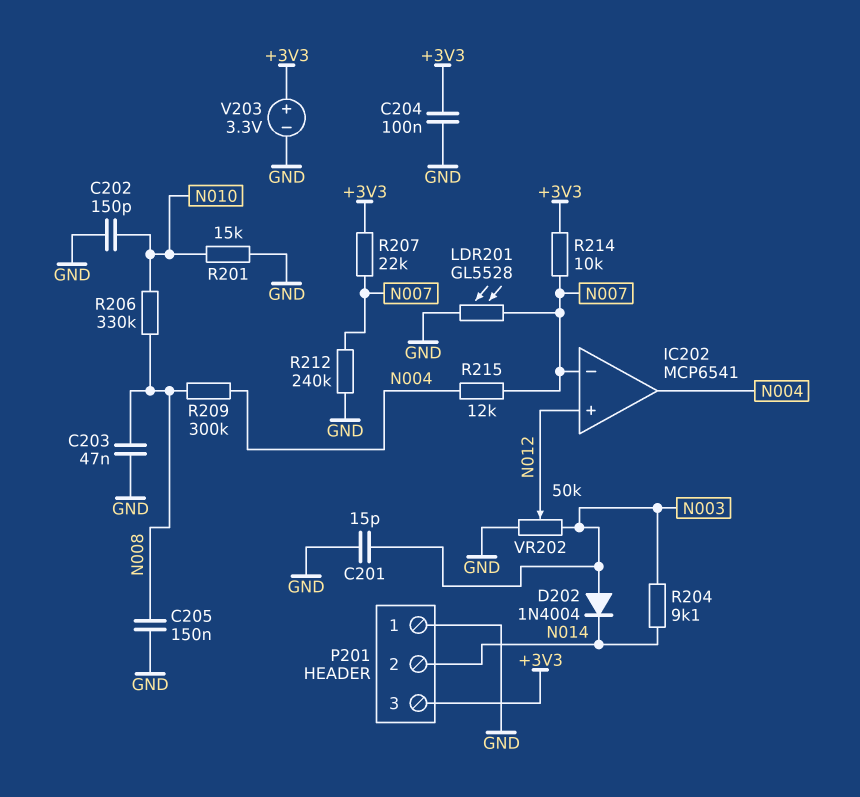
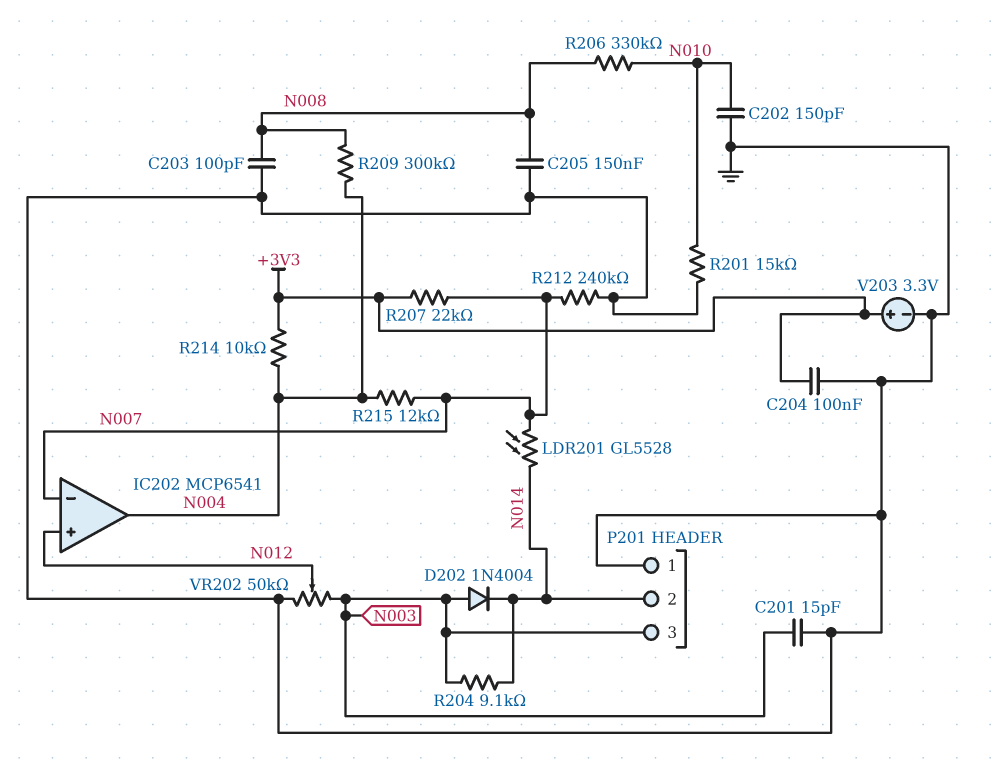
C203: 47nF (GND, N008) -> 100pF (GND, N008)
LDR201: GL5528 (GND, N007) -> GL5528 (N007, N014)
P201 pin 3: +3V3 -> N003
R214: 10k (+3V3, N007) -> 10k (+3V3, N004)

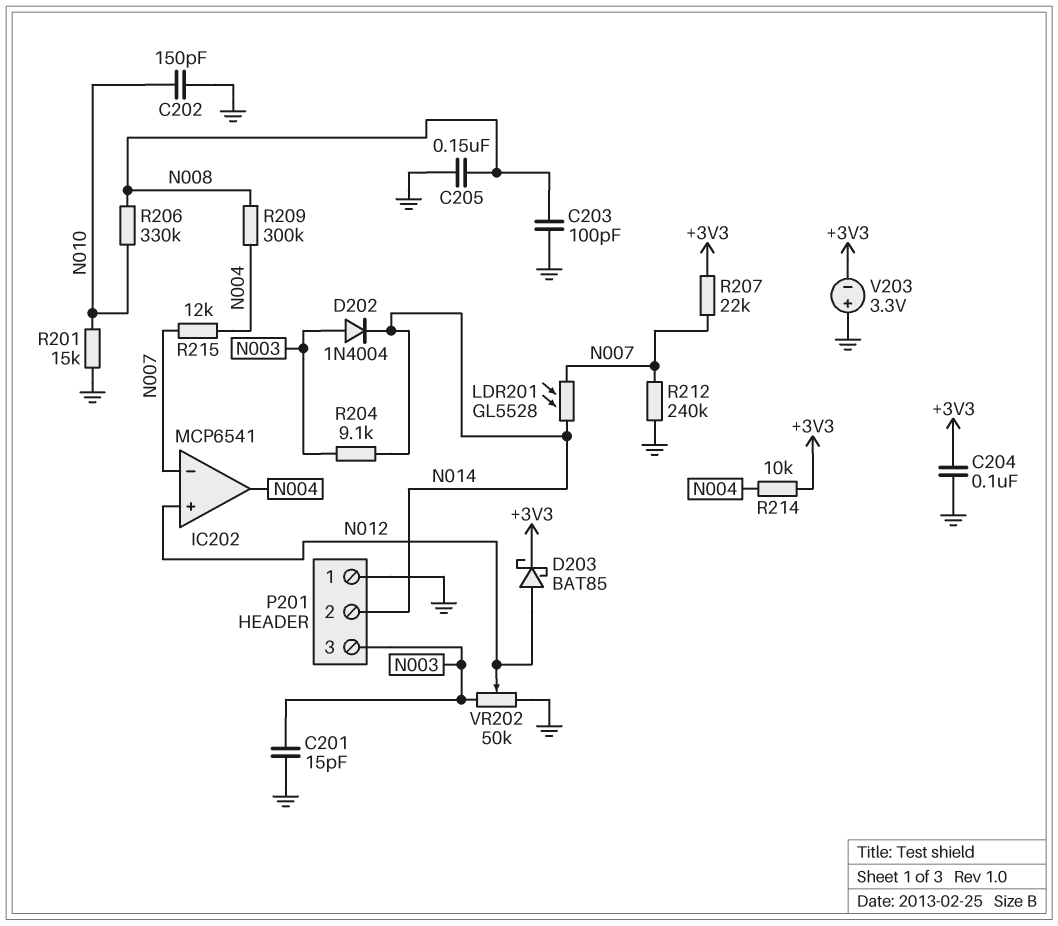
D203: none -> schottky BAT85 (A N012, K +3V3)
V203: 3.3V (plus +3V3, minus GND) -> 3.3V (plus GND, minus +3V3)

